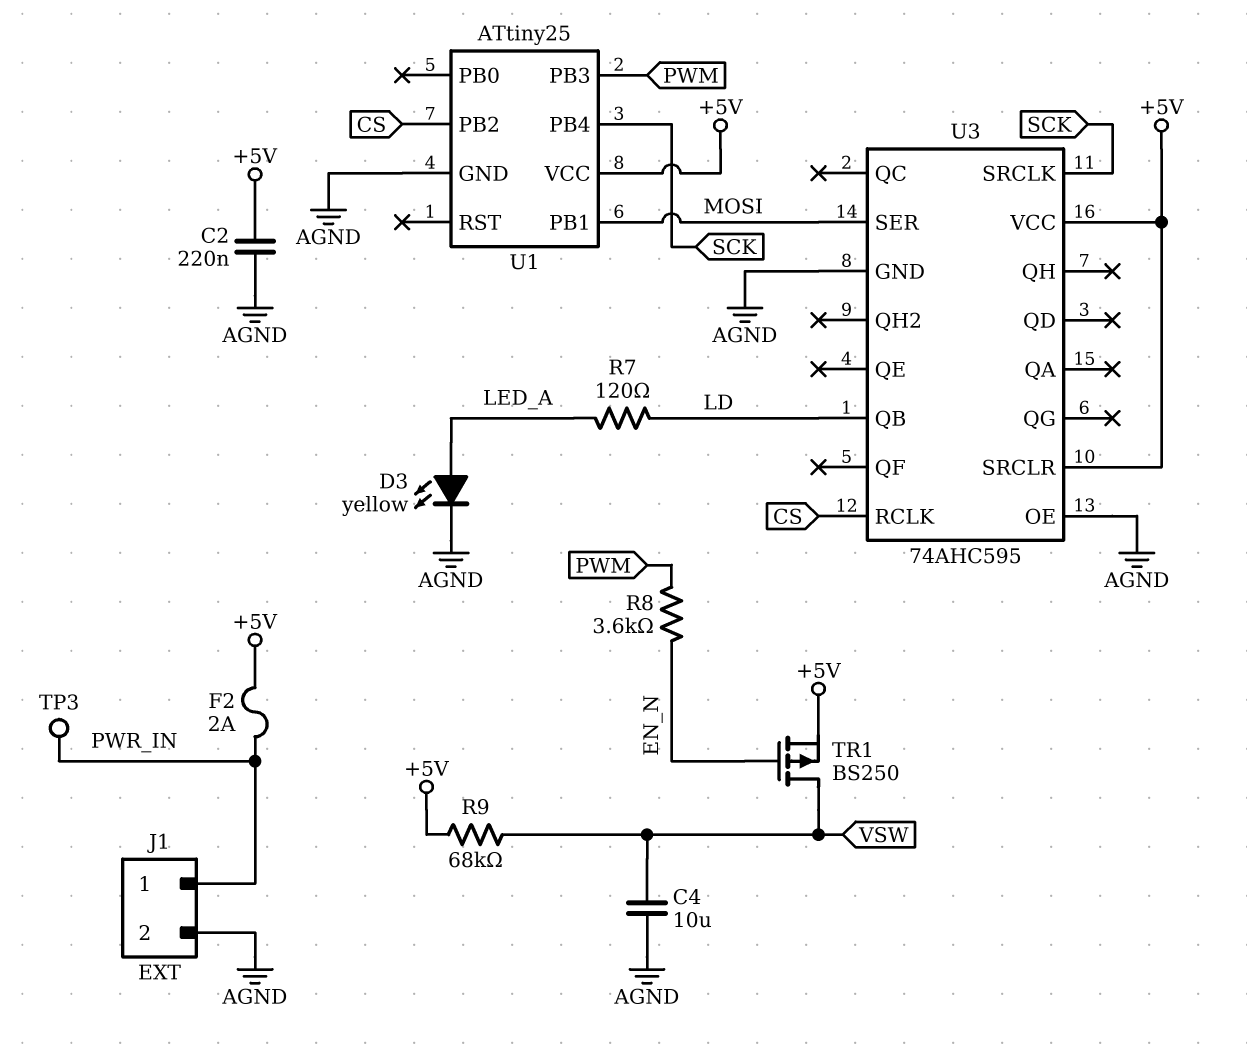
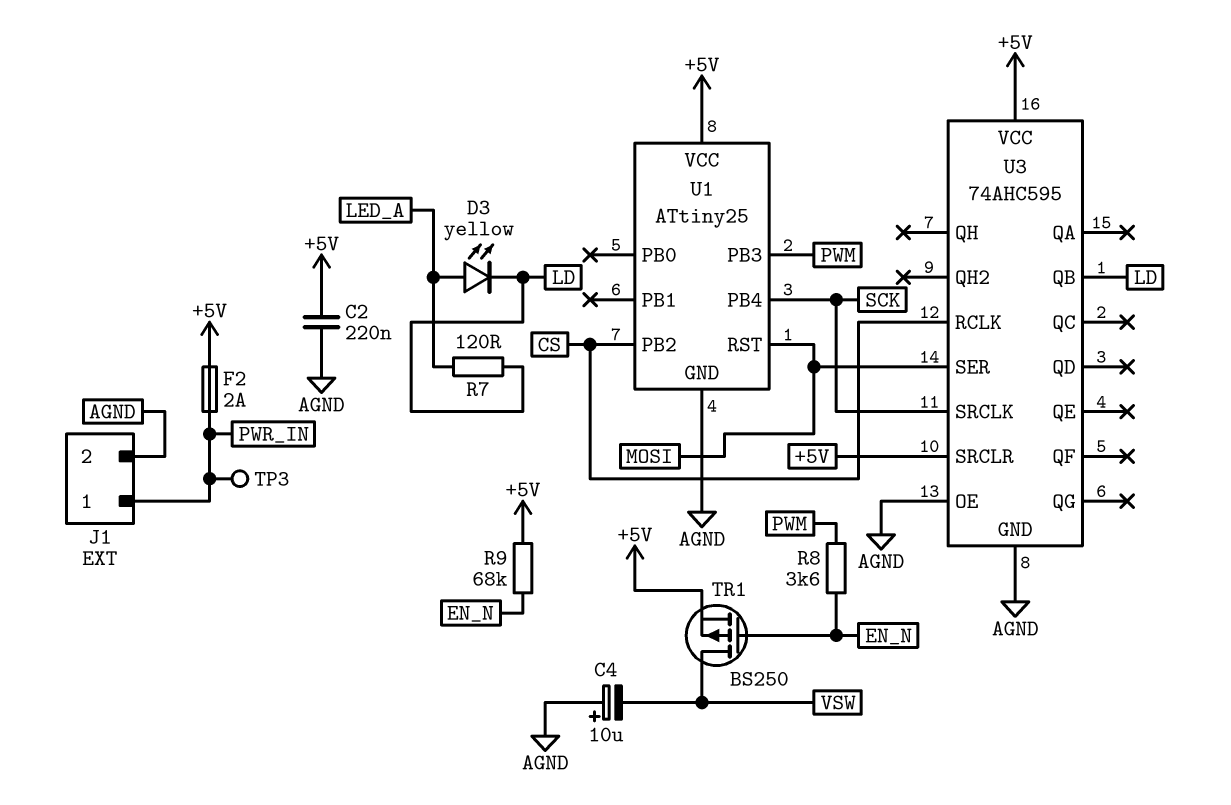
C4: 10uF (AGND, VSW) -> 10uF (plus AGND, minus VSW)
D3: LED yellow (A LED_A, K AGND) -> LED yellow (A LED_A, K LD)
R9: 68k (+5V, VSW) -> 68k (+5V, EN_N)
U1 pin PB1: MOSI -> none
U1 pin RST: none -> MOSI

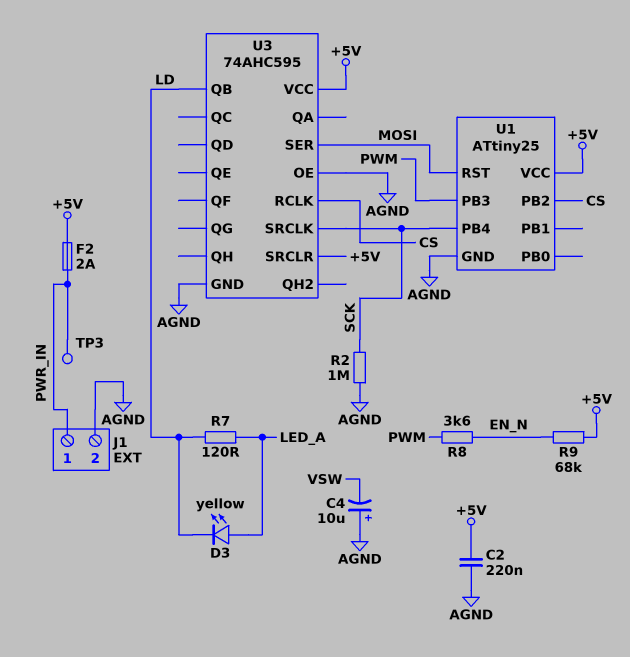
R2: none -> 1M (AGND, SCK)
TR1: PMOS BS250 (G EN_N, D VSW, S +5V) -> none

